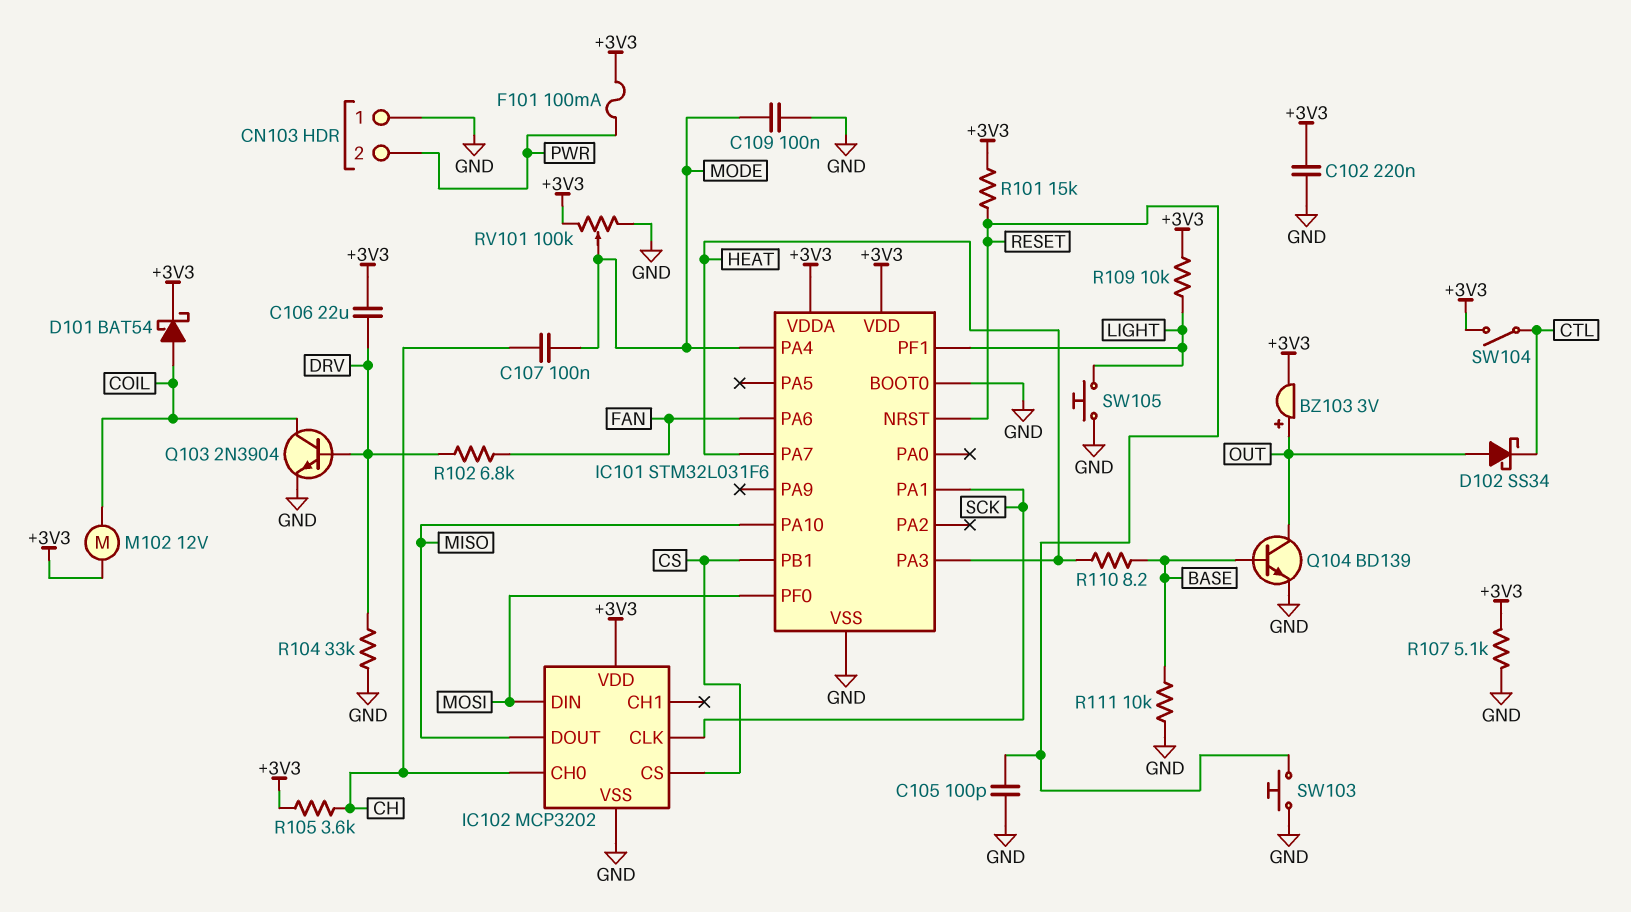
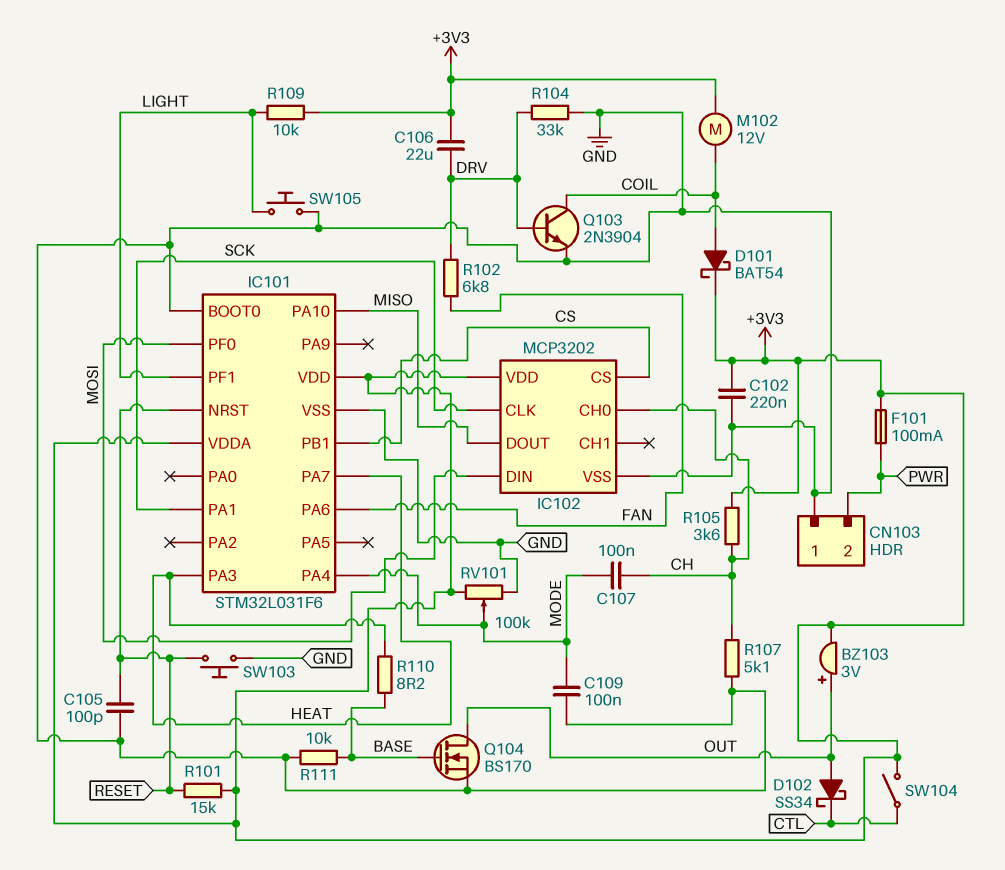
Q104: NPN BD139 (B BASE, C OUT, E GND) -> NMOS BS170 (G BASE, D OUT, S GND)
R107: 5.1k (+3V3, GND) -> 5.1k (CH, GND)

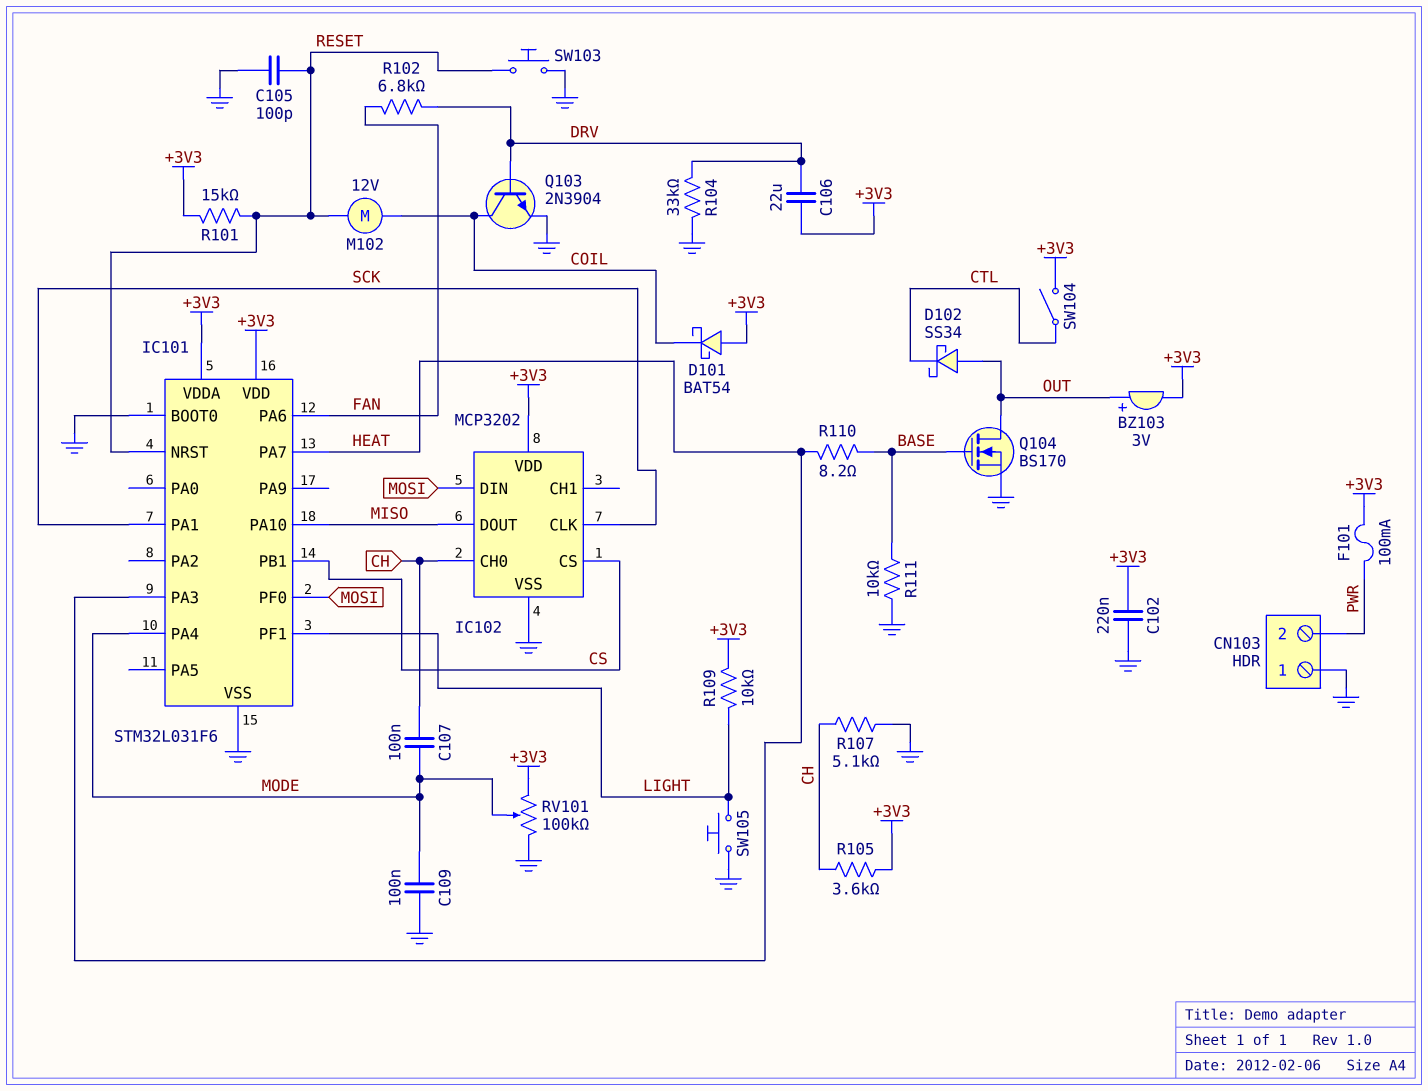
D101: schottky BAT54 (A COIL, K +3V3) -> schottky BAT54 (A +3V3, K COIL)
M102: motor 12V (+3V3, COIL) -> motor 12V (COIL, RESET)

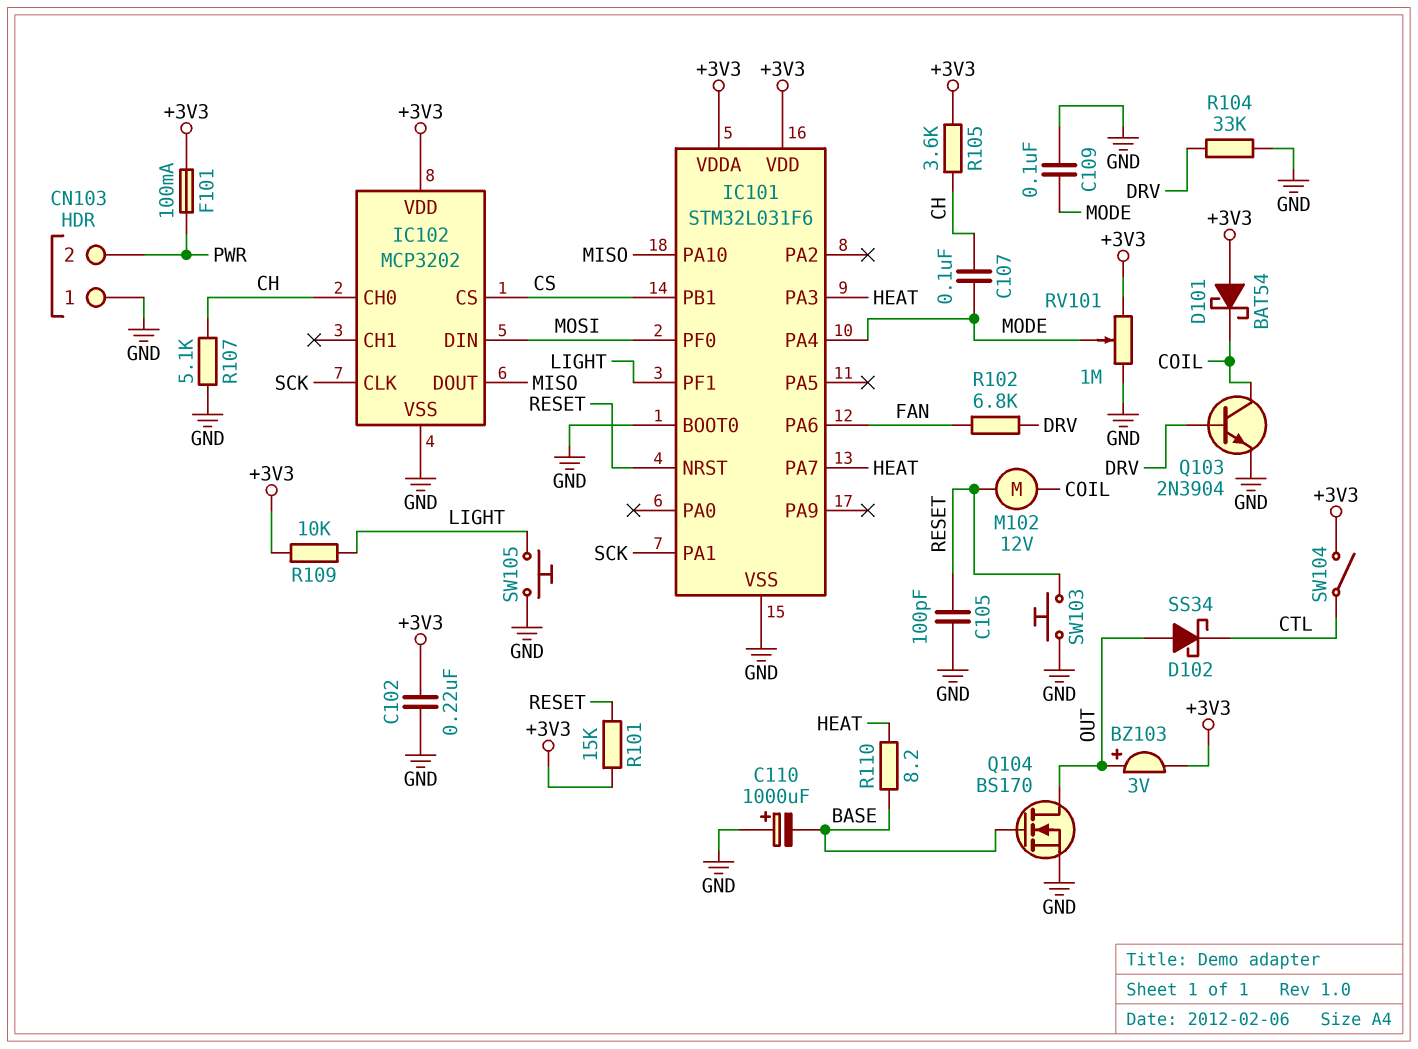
C106: 22uF (+3V3, DRV) -> none
C110: none -> 1000uF (plus GND, minus BASE)
R111: 10k (BASE, GND) -> none
RV101: 100k (+3V3, GND, wiper MODE) -> 1M (+3V3, GND, wiper MODE)

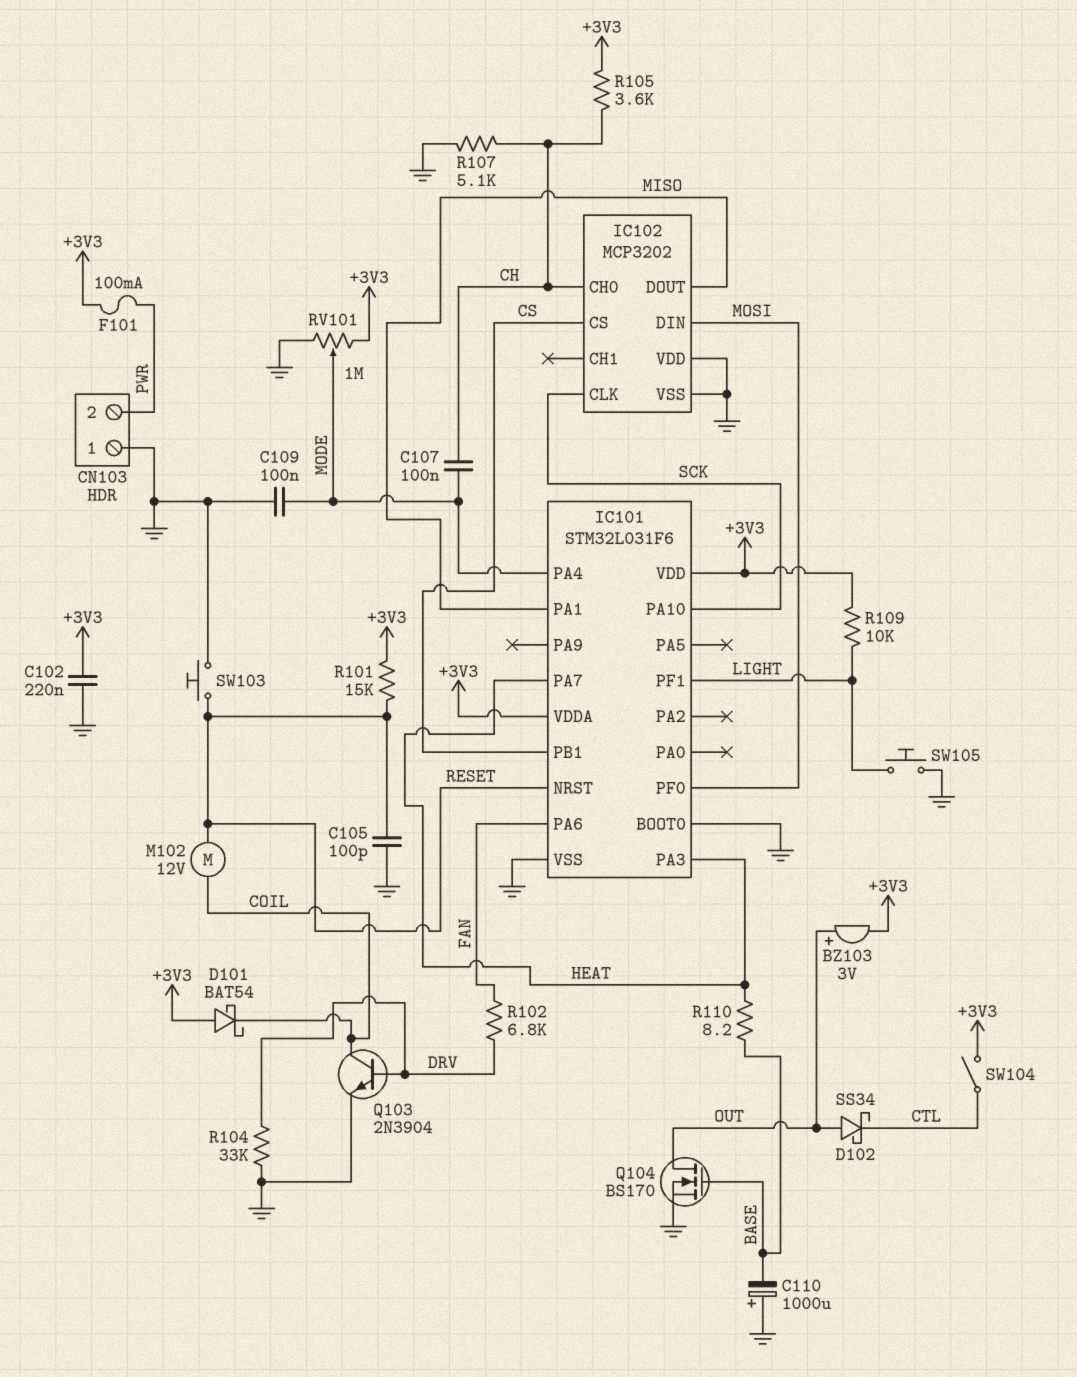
IC101 pin PA1: SCK -> MISO
IC101 pin PA10: MISO -> SCK
IC102 pin VDD: +3V3 -> GND

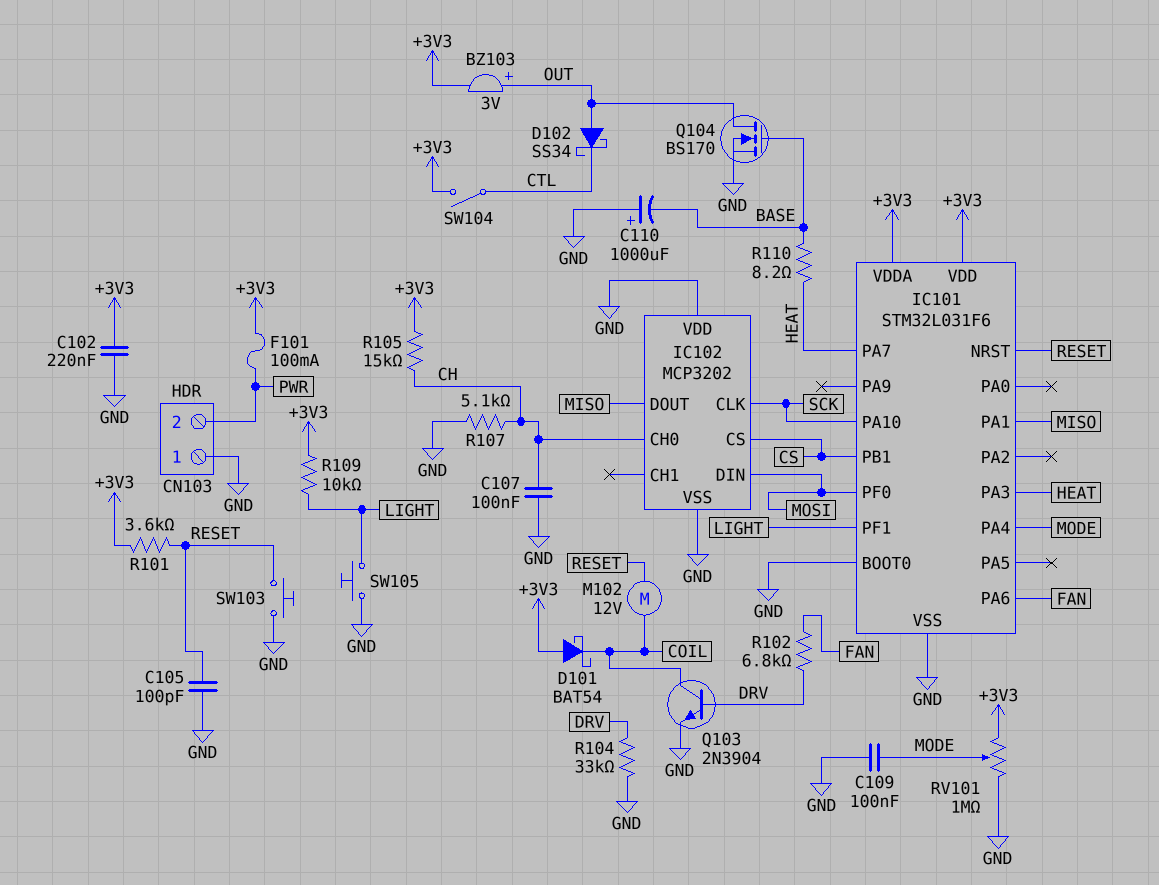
C107: 100nF (CH, MODE) -> 100nF (CH, GND)
R101: 15k (+3V3, RESET) -> 3.6k (+3V3, RESET)
R105: 3.6k (+3V3, CH) -> 15k (+3V3, CH)

